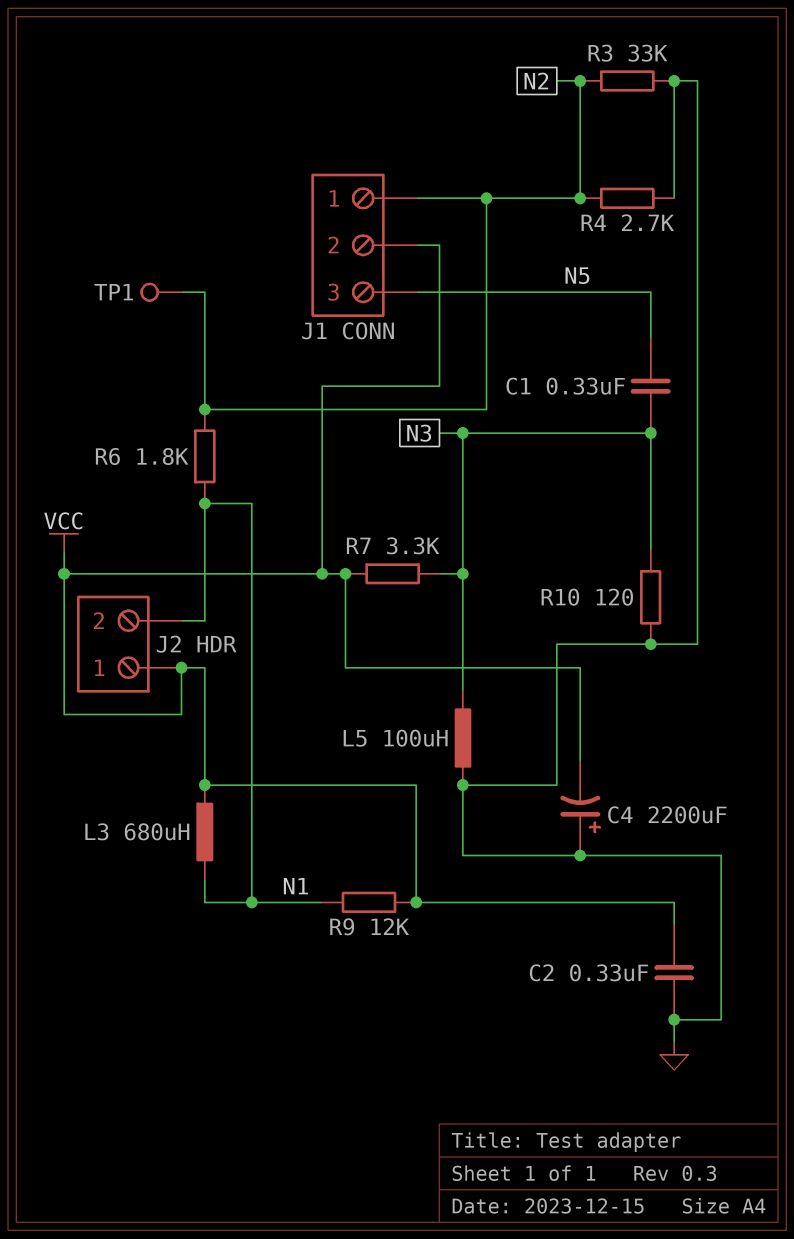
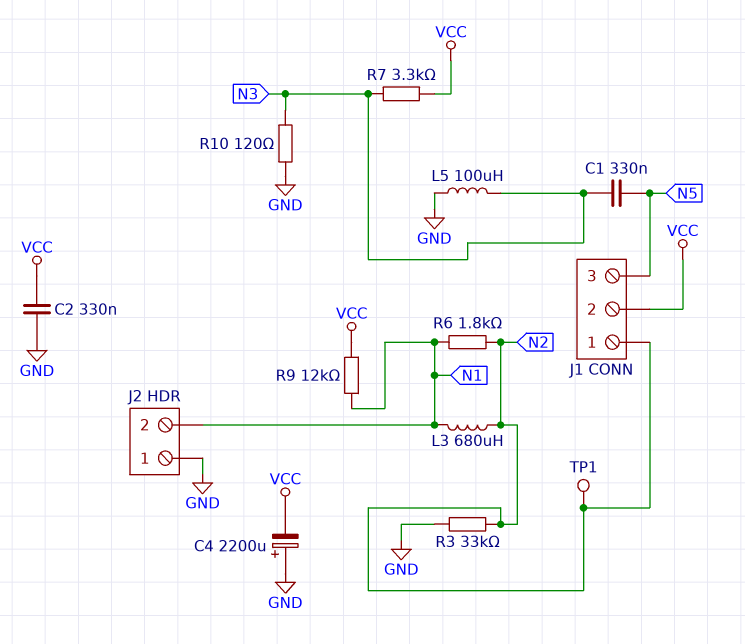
J2 pin 1: VCC -> GND
L3: 680uH (N1, VCC) -> 680uH (N1, N2)
R4: 2.7k (GND, N2) -> none

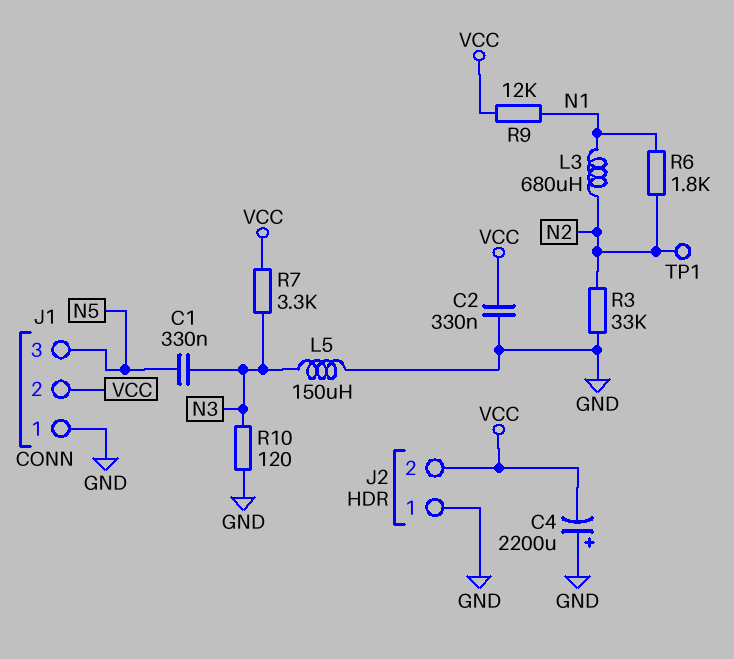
J1 pin 1: N2 -> GND
J2 pin 2: N1 -> VCC
L5: 100uH (GND, N3) -> 150uH (GND, N3)

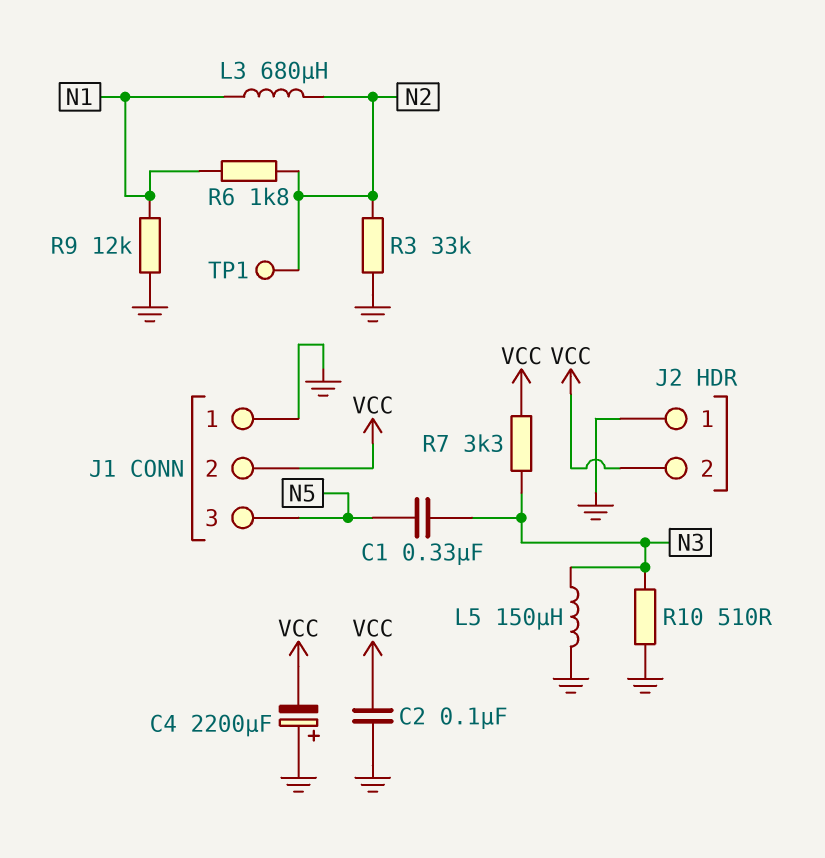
C2: 330nF (GND, VCC) -> 100nF (GND, VCC)
R9: 12k (N1, VCC) -> 12k (GND, N1)
R10: 120 (GND, N3) -> 510 (GND, N3)

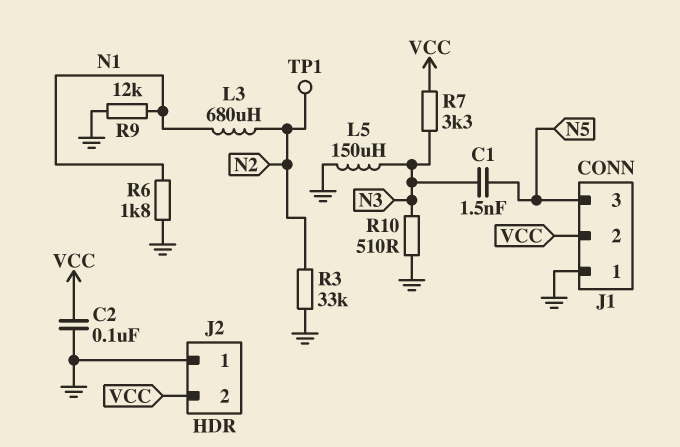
C1: 330nF (N3, N5) -> 1.5nF (N3, N5)
C4: 2200uF (plus GND, minus VCC) -> none
R6: 1.8k (N1, N2) -> 1.8k (GND, N1)

